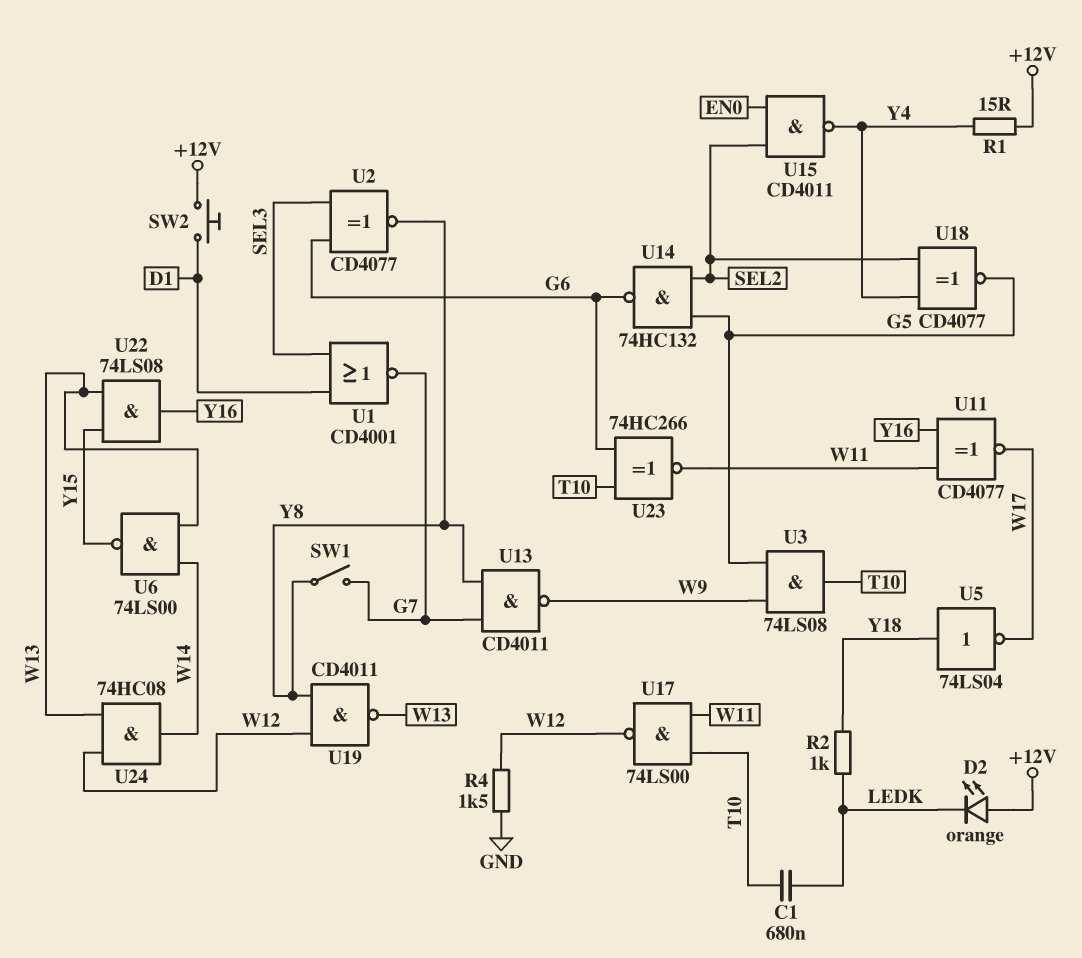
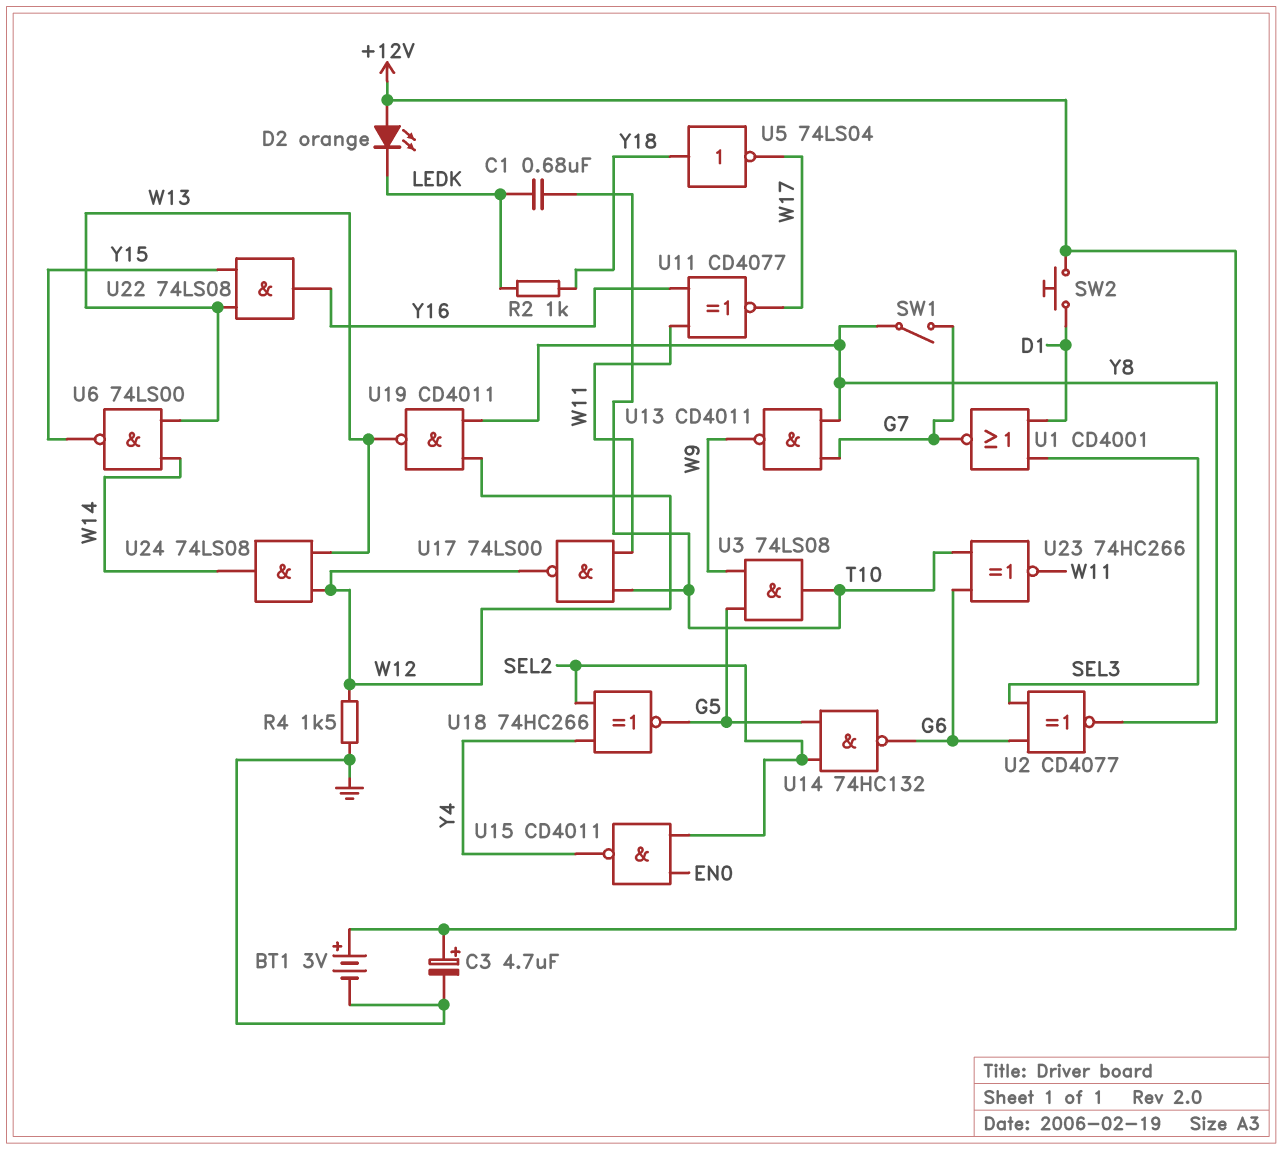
BT1: none -> 3V (plus +12V, minus GND)
C3: none -> 4.7uF (plus +12V, minus GND)
R1: 15 (+12V, Y4) -> none
U18: XNOR CD4077 (in SEL2, in Y4, out G5) -> XNOR 74HC266 (in SEL2, in Y4, out G5)
U24: AND 74HC08 (in W12, in W13, out W14) -> AND 74LS08 (in W12, in W13, out W14)

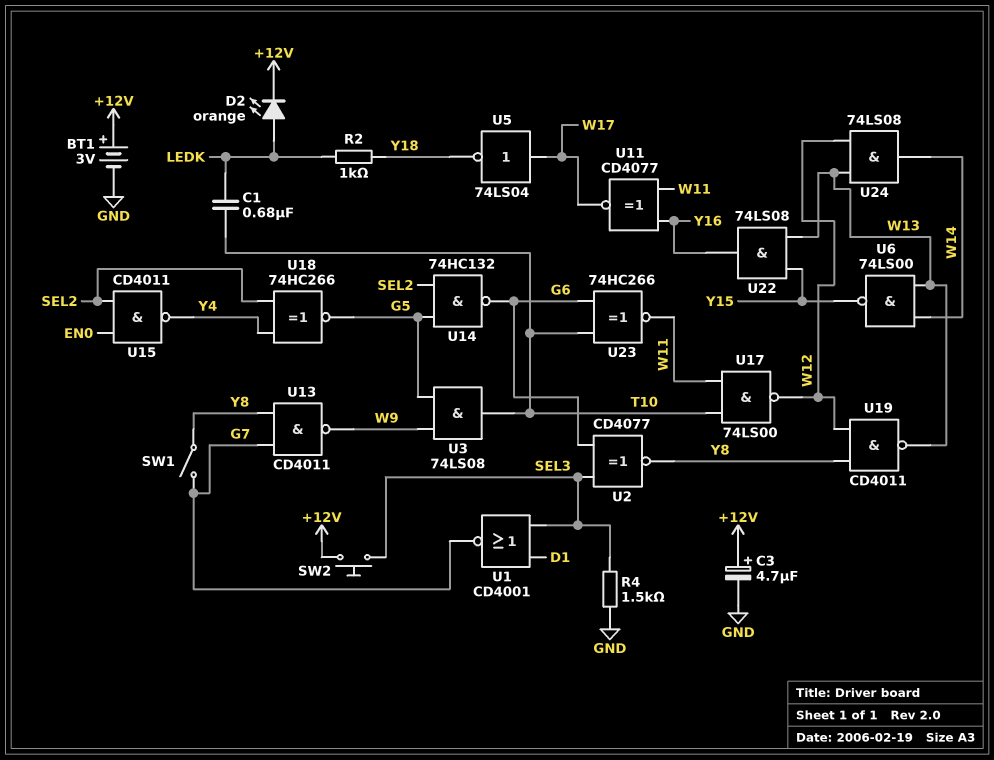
D2: LED orange (A +12V, K LEDK) -> LED orange (A LEDK, K +12V)
R4: 1.5k (GND, W12) -> 1.5k (GND, SEL3)
SW2: button (+12V, D1) -> button (+12V, SEL3)
U5: NOT 74LS04 (in Y18, out W17) -> NOT 74LS04 (in W17, out Y18)

